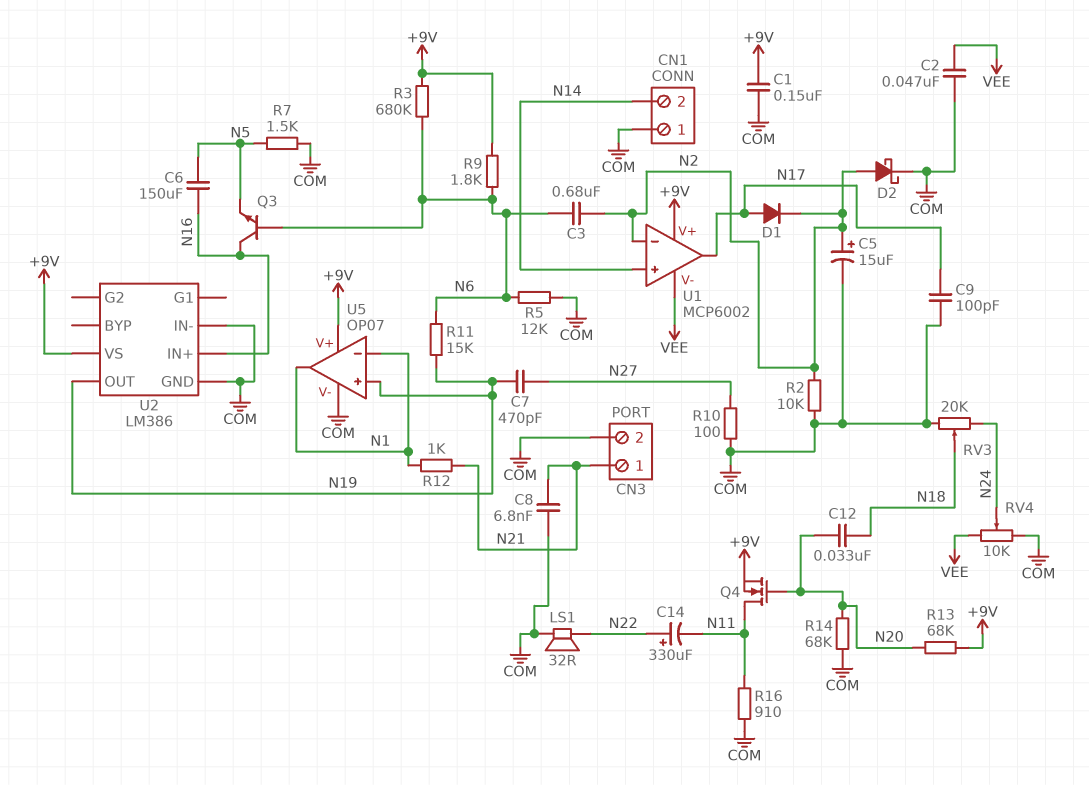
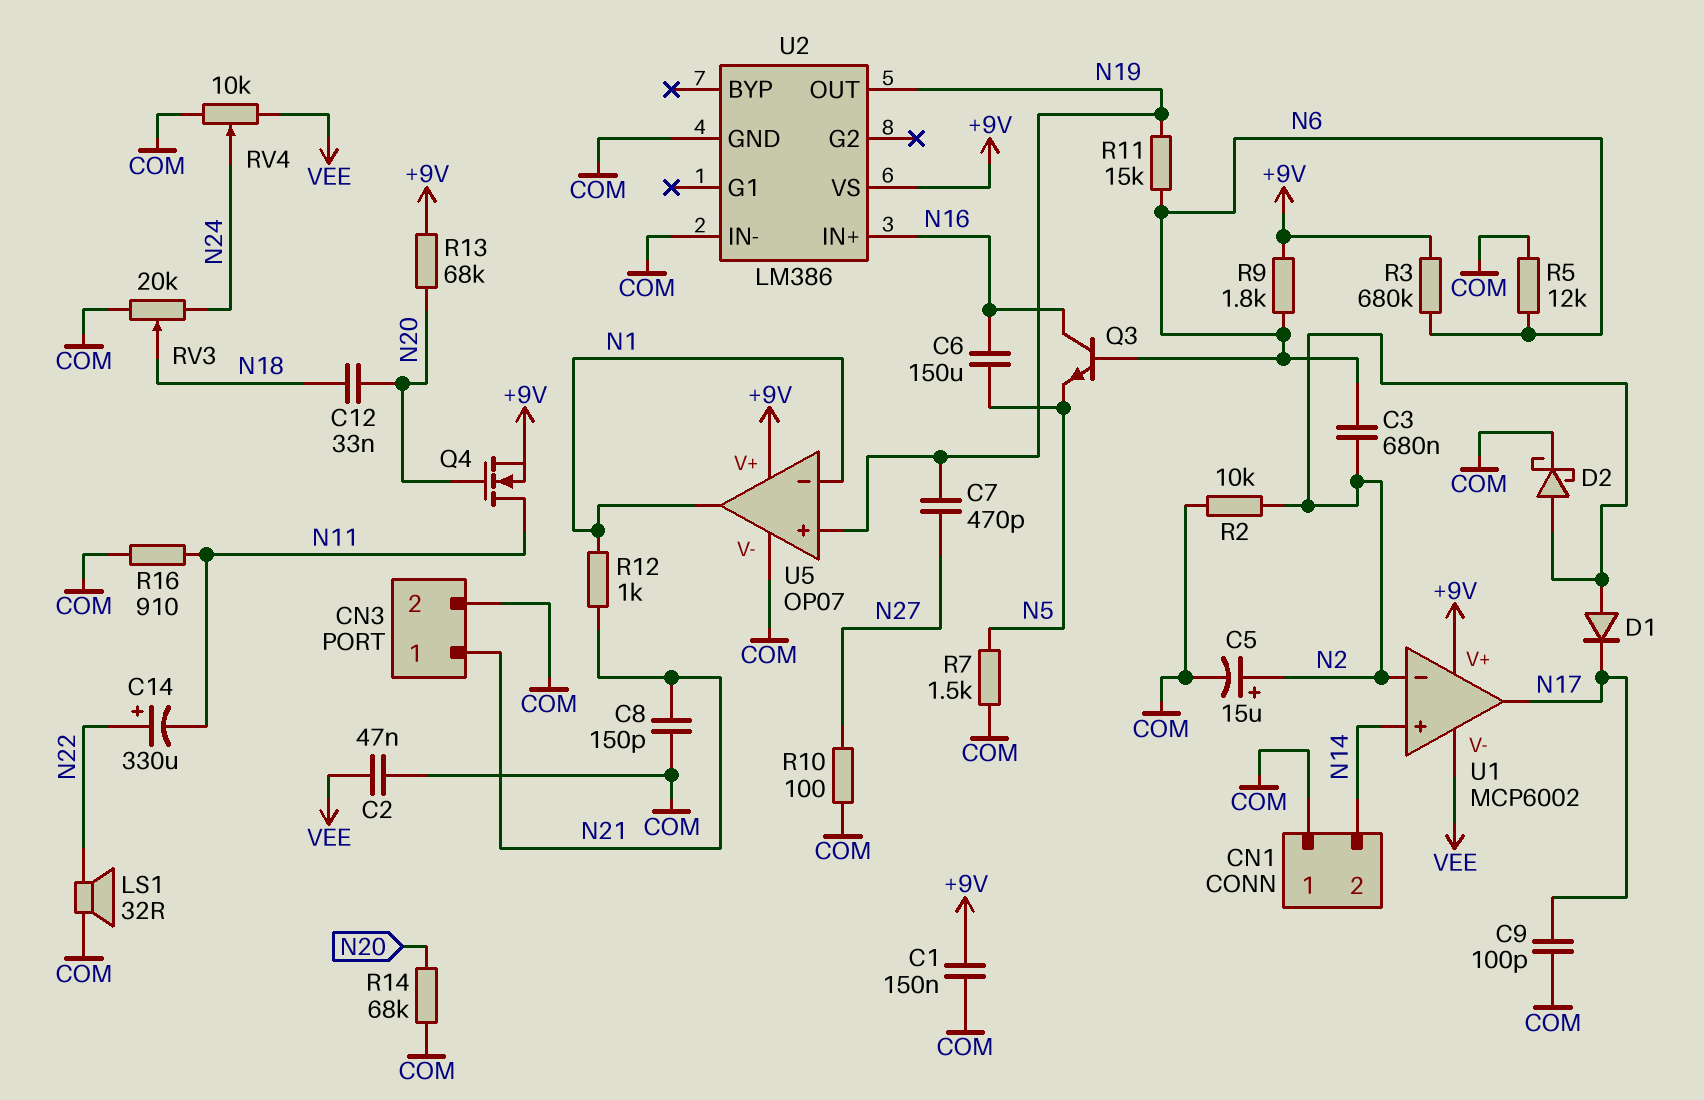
C8: 6.8nF (COM, N21) -> 150pF (COM, N21)
D1: diode (A N17, K N2) -> diode (A N2, K N17)

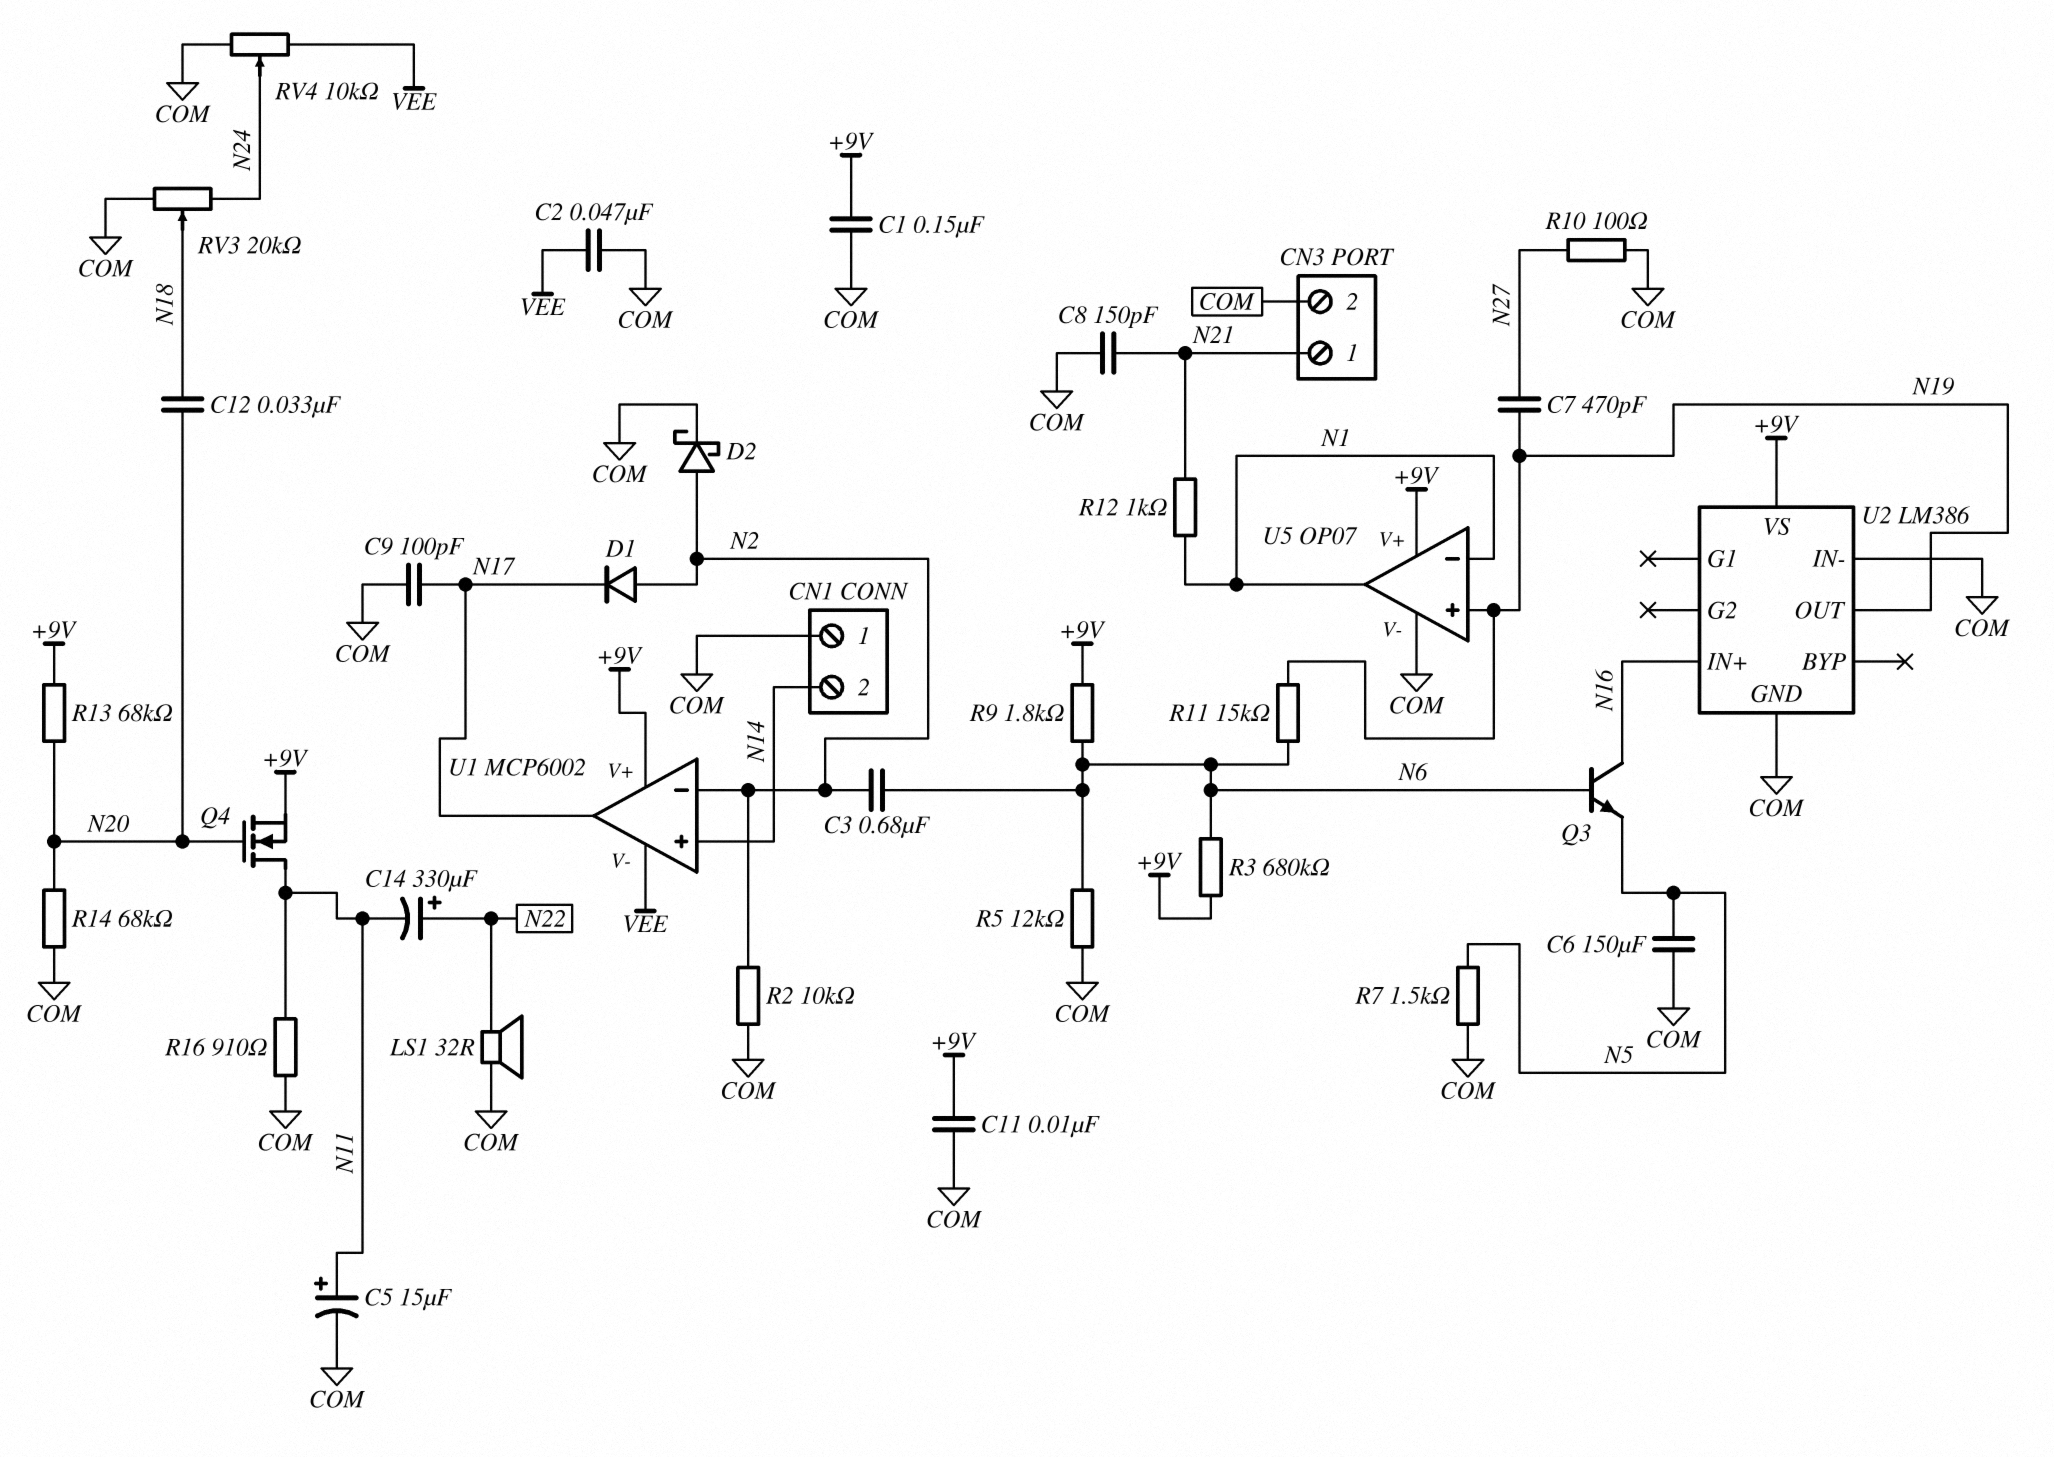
C5: 15uF (plus N2, minus COM) -> 15uF (plus N11, minus COM)
C6: 150uF (N5, N16) -> 150uF (COM, N5)
C11: none -> 10nF (+9V, COM)

